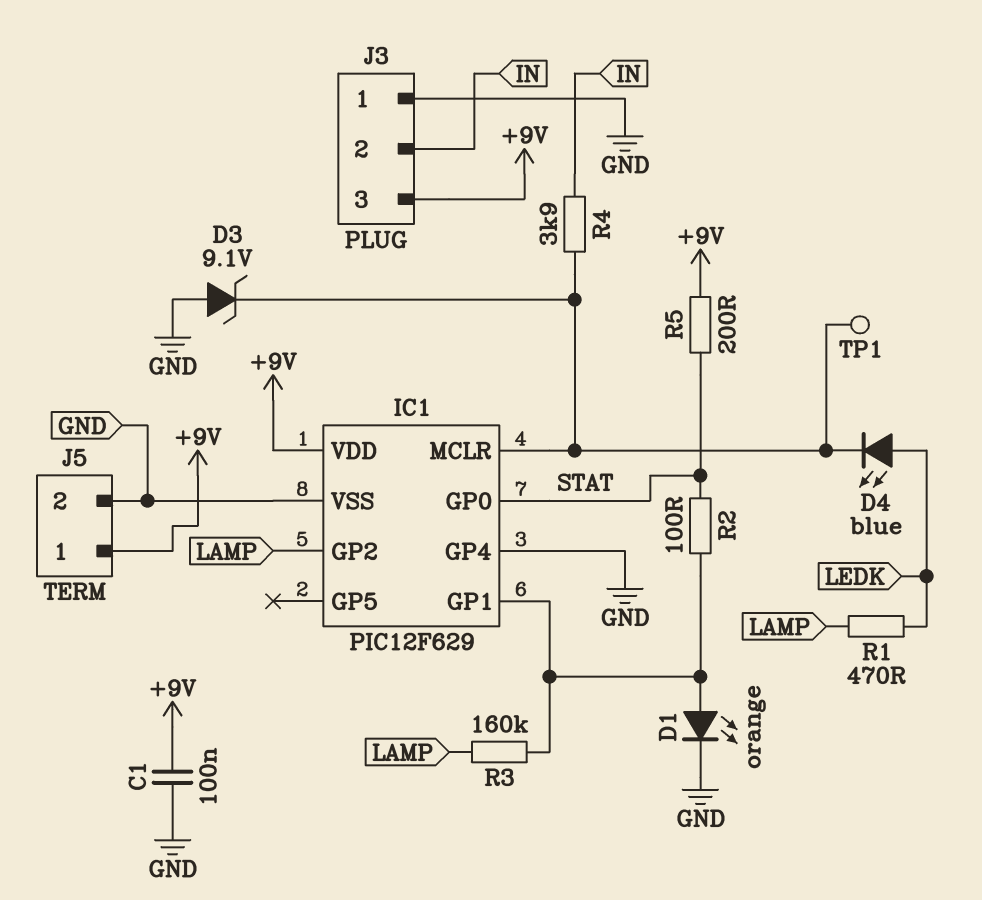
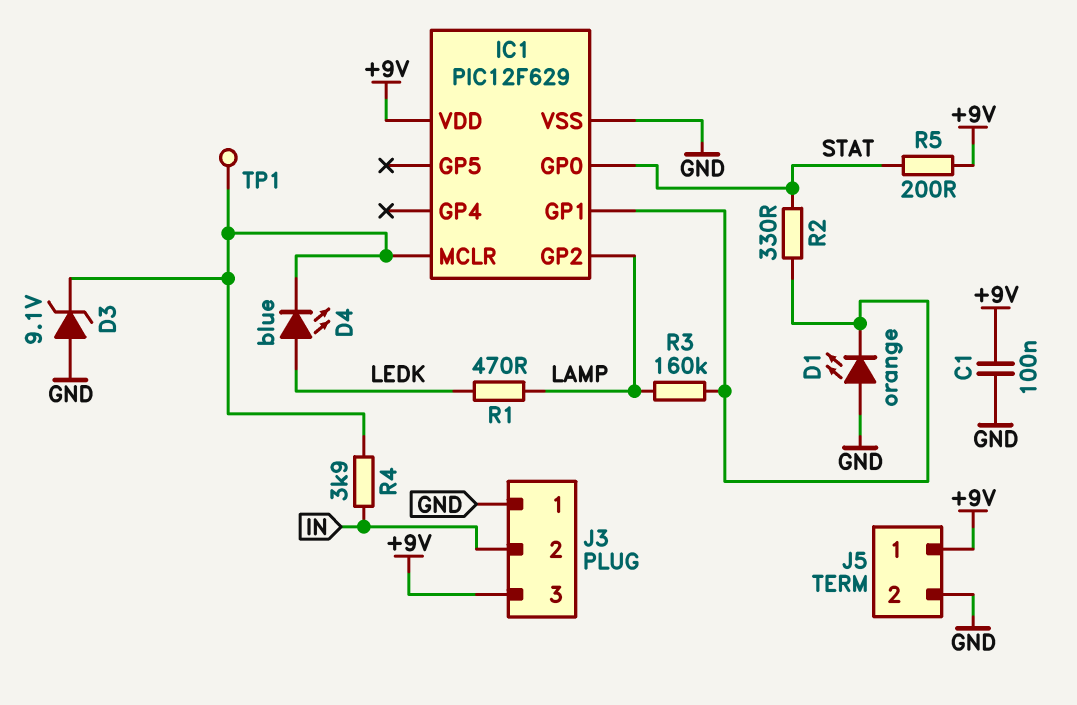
D1: LED orange (A IC1/GP1, K GND) -> LED orange (A GND, K IC1/GP1)
IC1 pin GP4: GND -> none
R2: 100 (IC1/GP1, STAT) -> 330 (IC1/GP1, STAT)

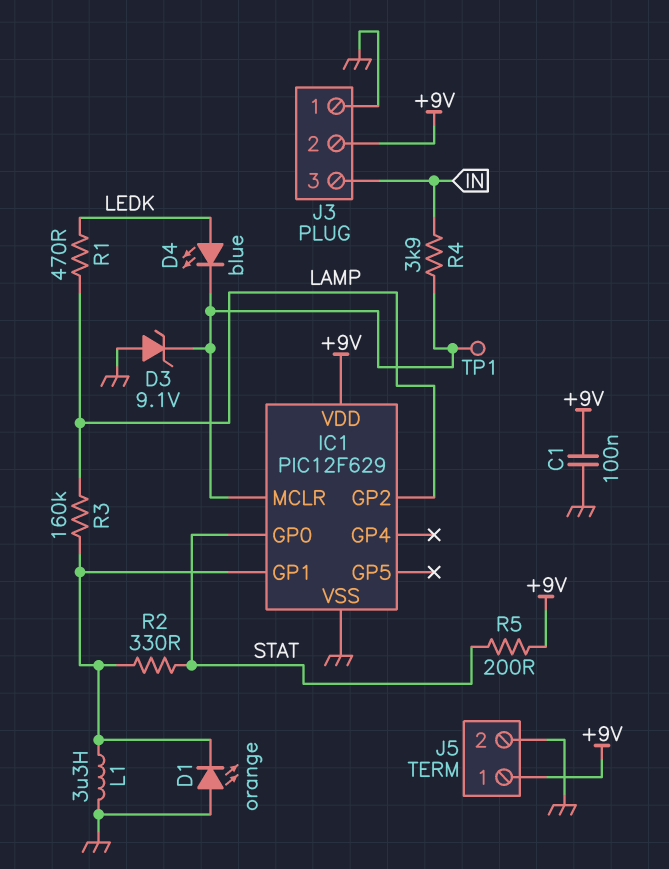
J3 pin 2: IN -> +9V
J3 pin 3: +9V -> IN
L1: none -> 3.3uH (GND, IC1/GP1)

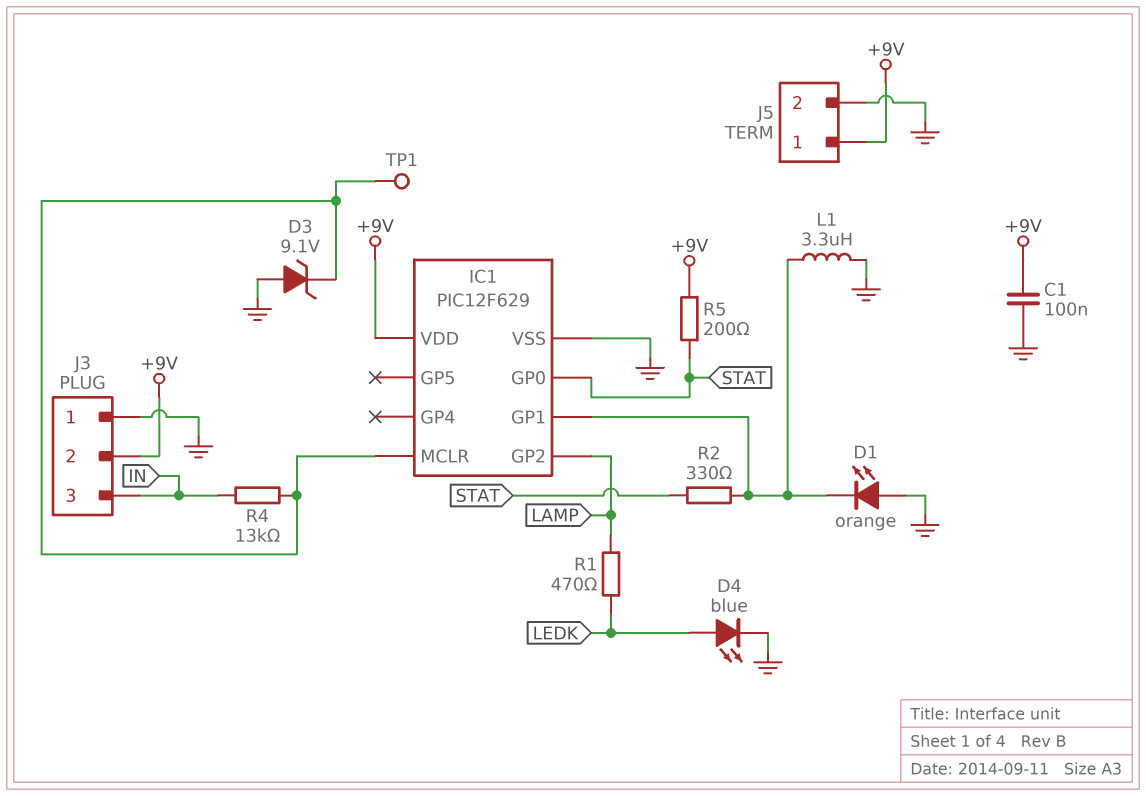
D4: LED blue (A LEDK, K IC1/MCLR) -> LED blue (A LEDK, K GND)
R3: 160k (IC1/GP1, LAMP) -> none
R4: 3.9k (IC1/MCLR, IN) -> 13k (IC1/MCLR, IN)

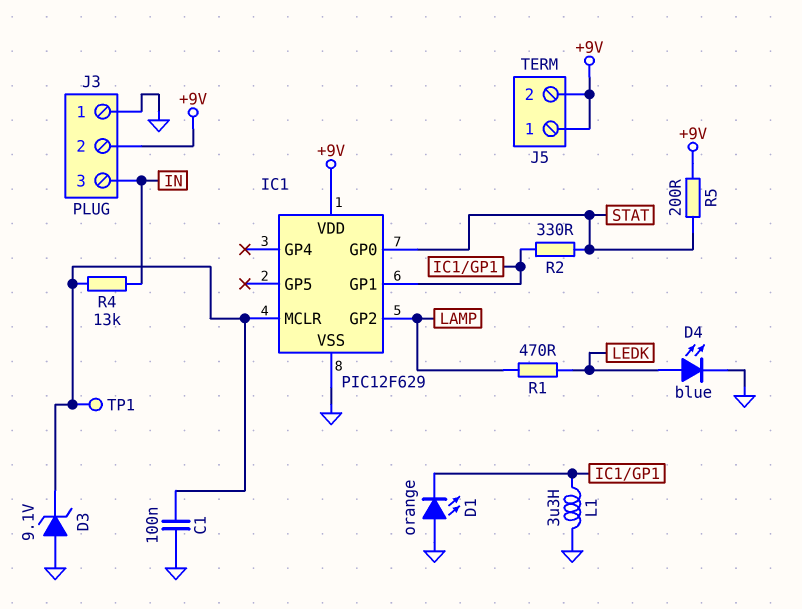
C1: 100nF (+9V, GND) -> 100nF (GND, IC1/MCLR)
J5 pin 2: GND -> +9V

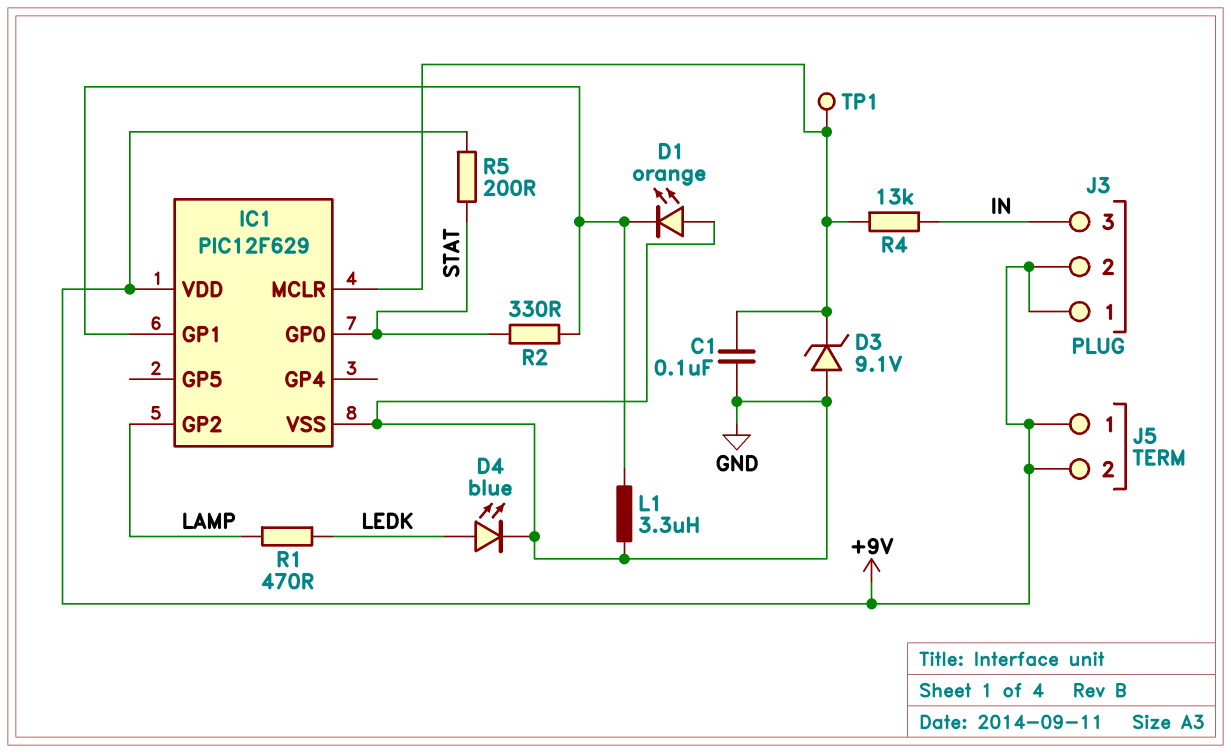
J3 pin 1: GND -> +9V

